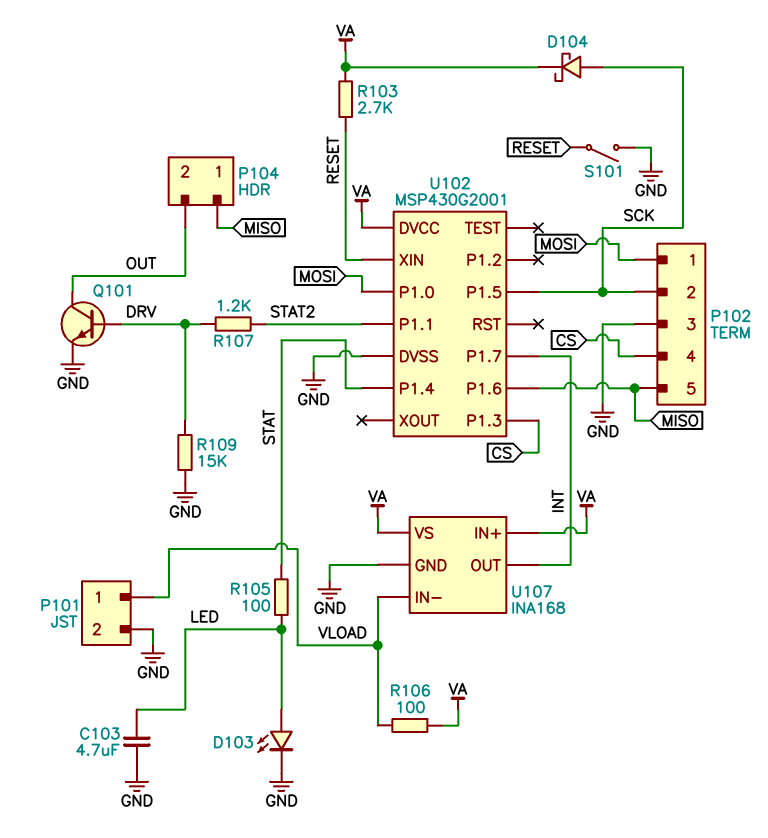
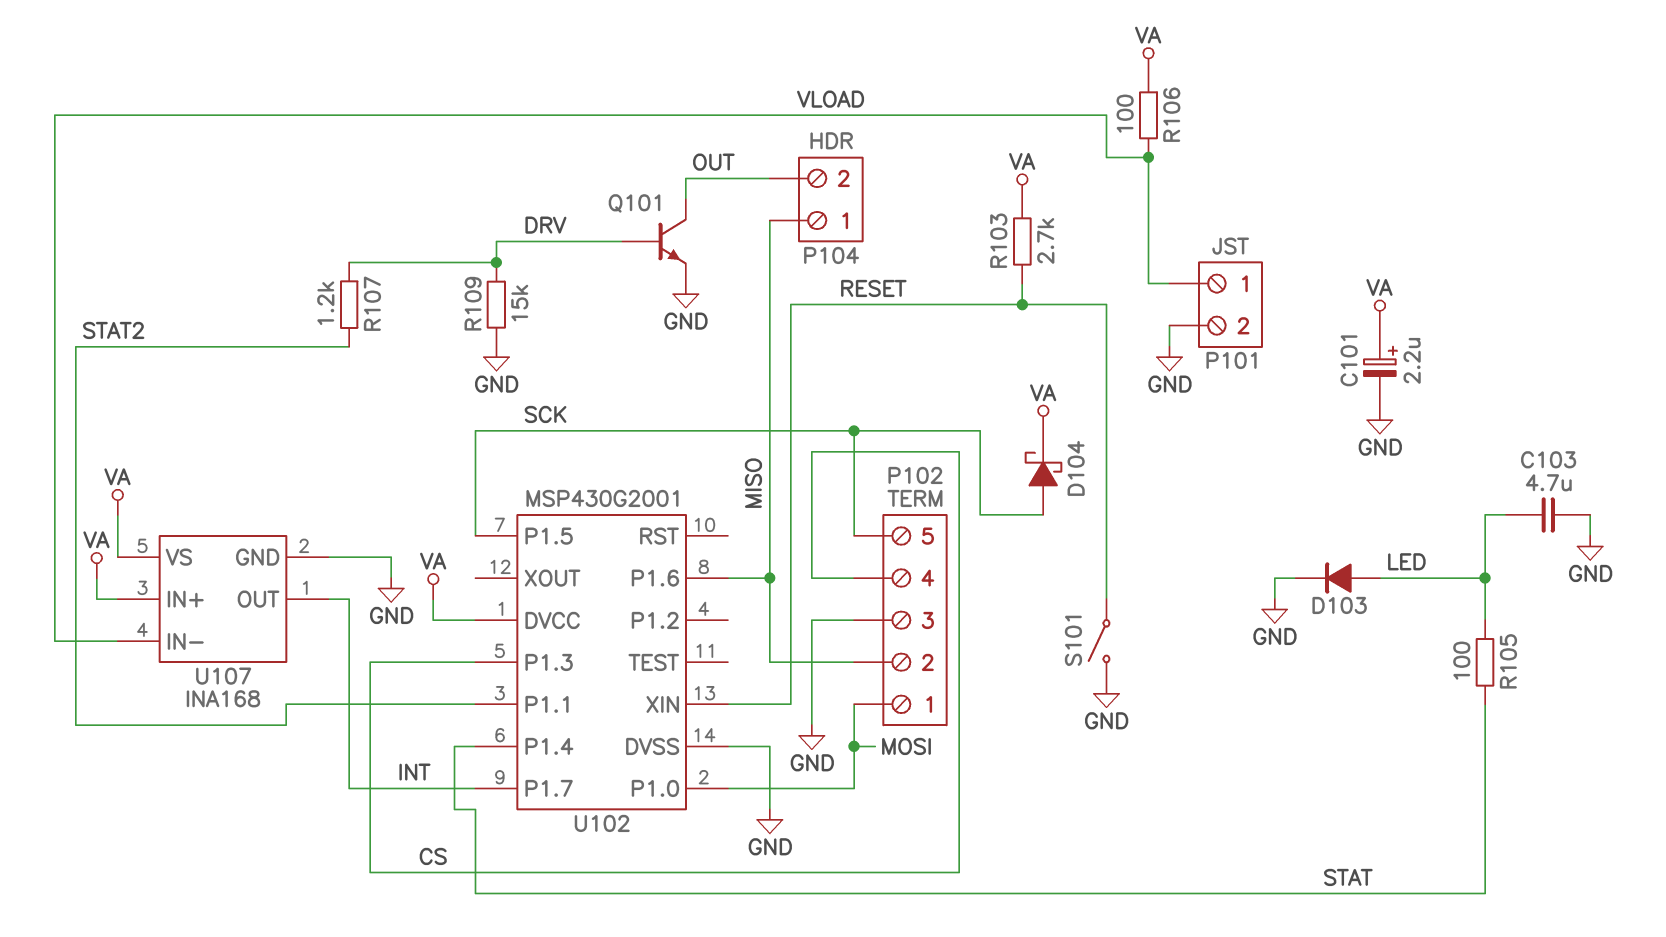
C101: none -> 2.2uF (plus VA, minus GND)
D103: LED (A LED, K GND) -> diode (A LED, K GND)
P102 pin 2: SCK -> MISO
P102 pin 5: MISO -> SCK

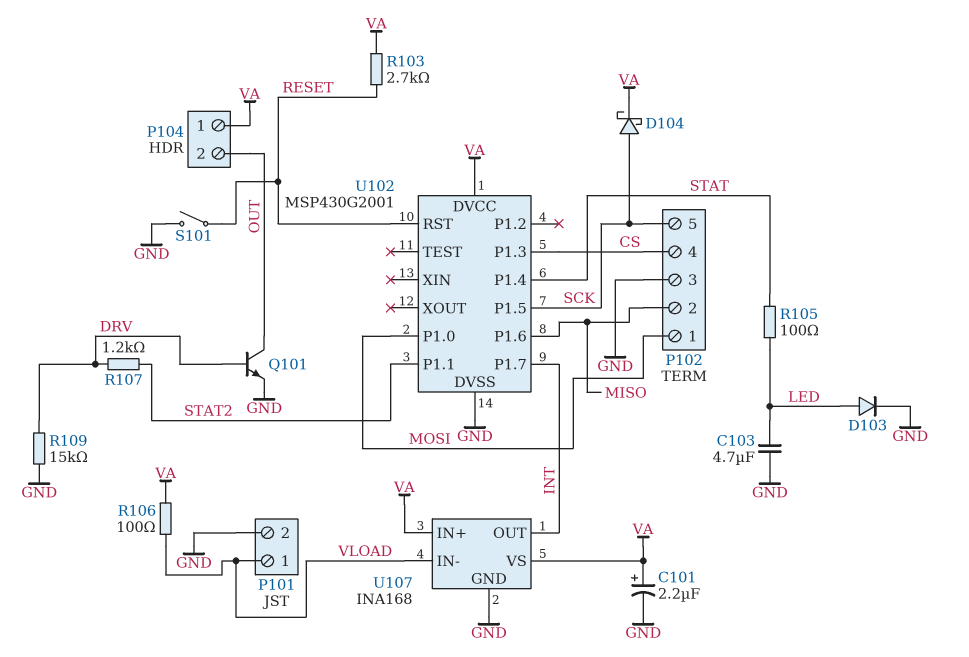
P104 pin 1: MISO -> VA
U102 pin RST: none -> RESET
U102 pin XIN: RESET -> none

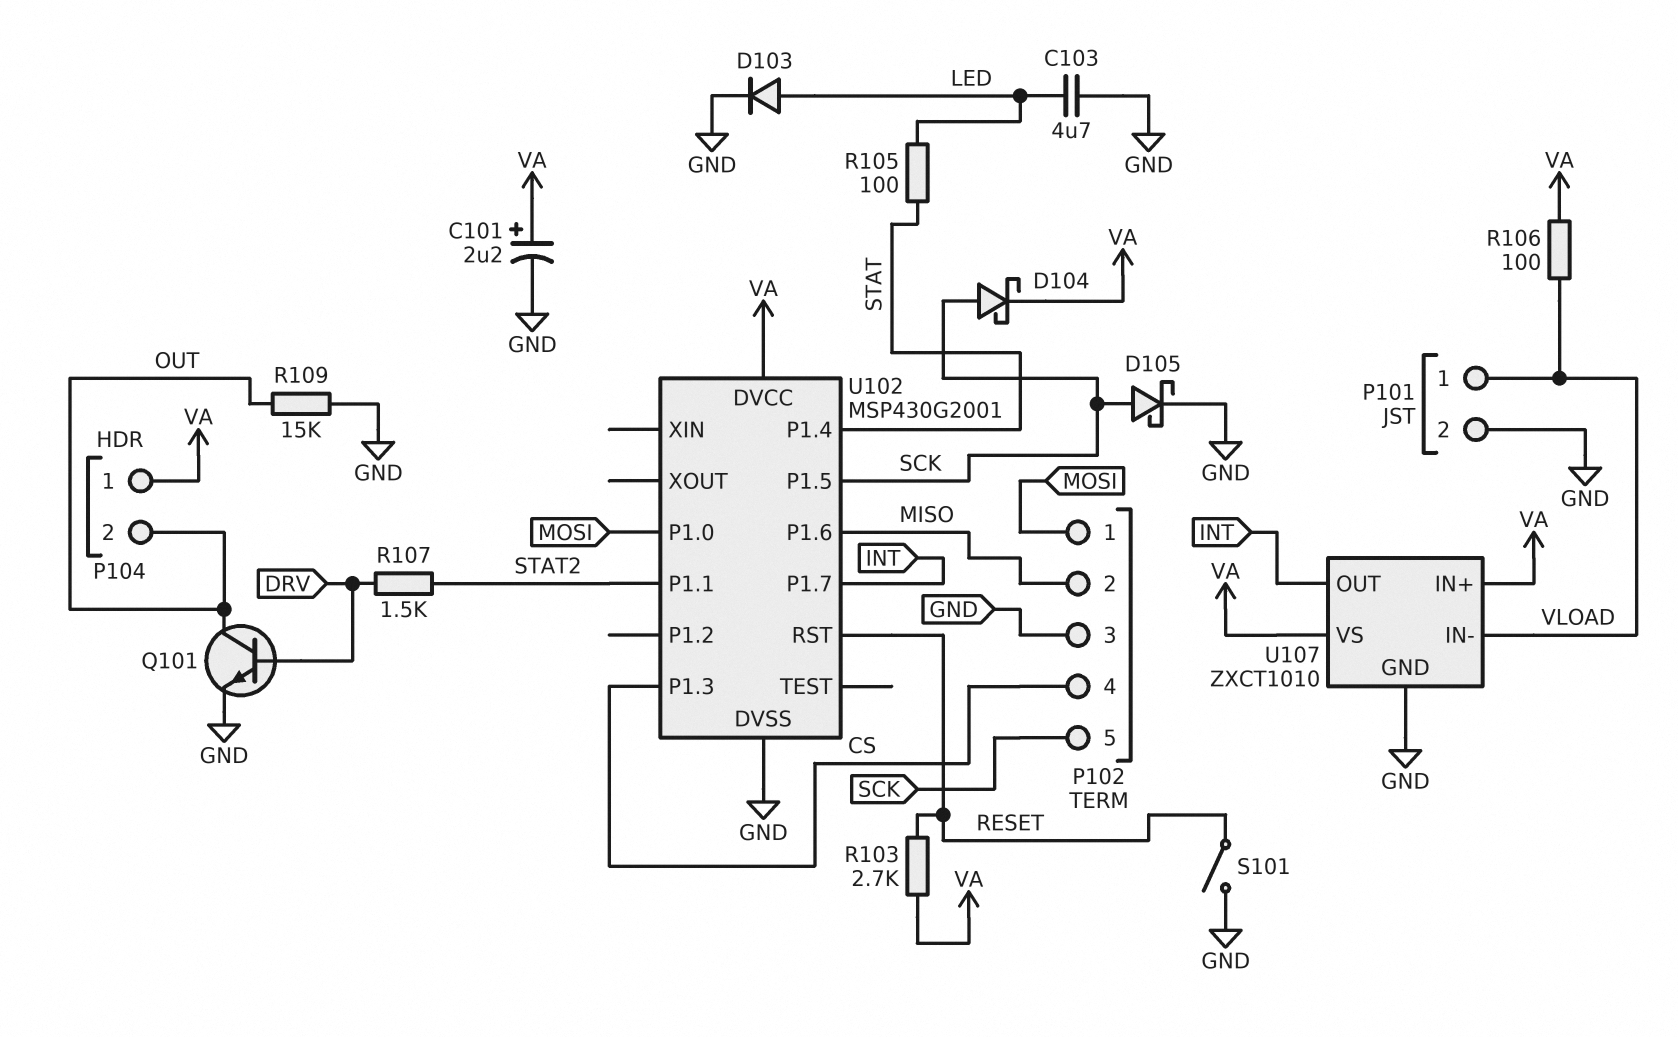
D105: none -> schottky (A SCK, K GND)
R107: 1.2k (DRV, STAT2) -> 1.5k (DRV, STAT2)
R109: 15k (DRV, GND) -> 15k (GND, OUT)
U107: INA168 -> ZXCT1010

